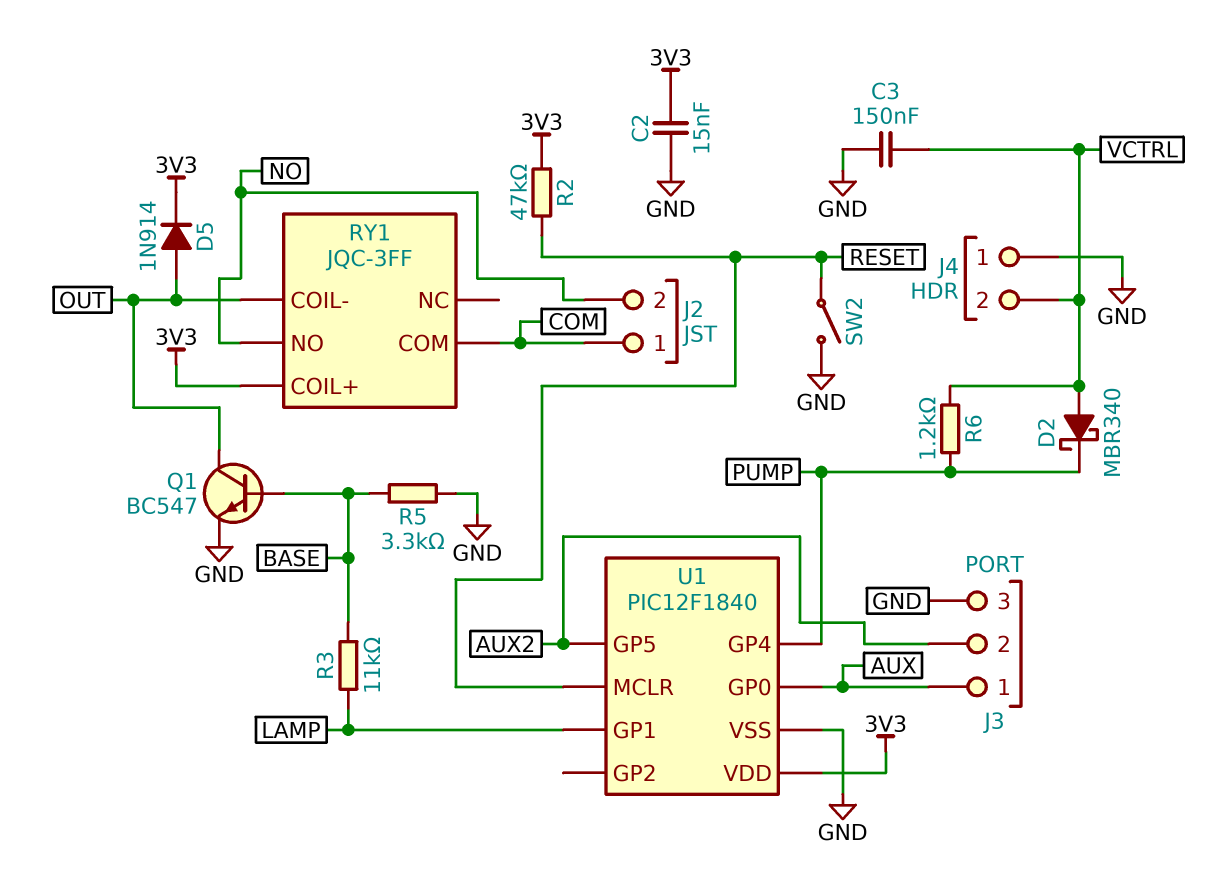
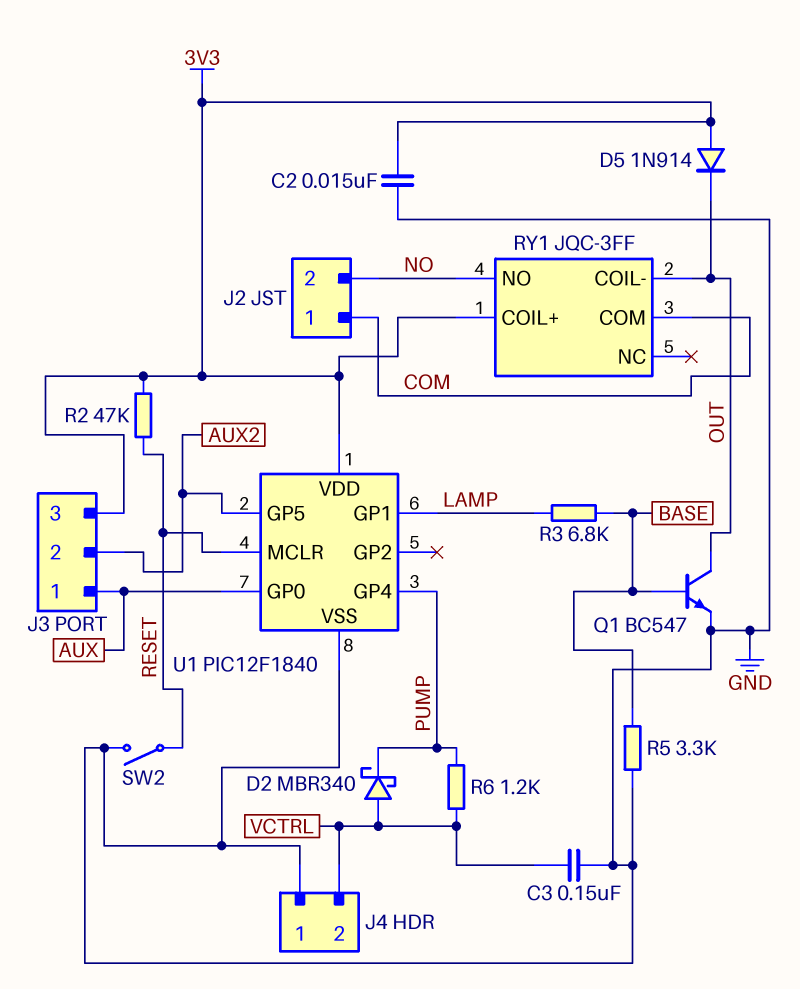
D5: diode 1N914 (A OUT, K 3V3) -> diode 1N914 (A 3V3, K OUT)
J3 pin 3: GND -> 3V3
R3: 11k (BASE, LAMP) -> 6.8k (BASE, LAMP)

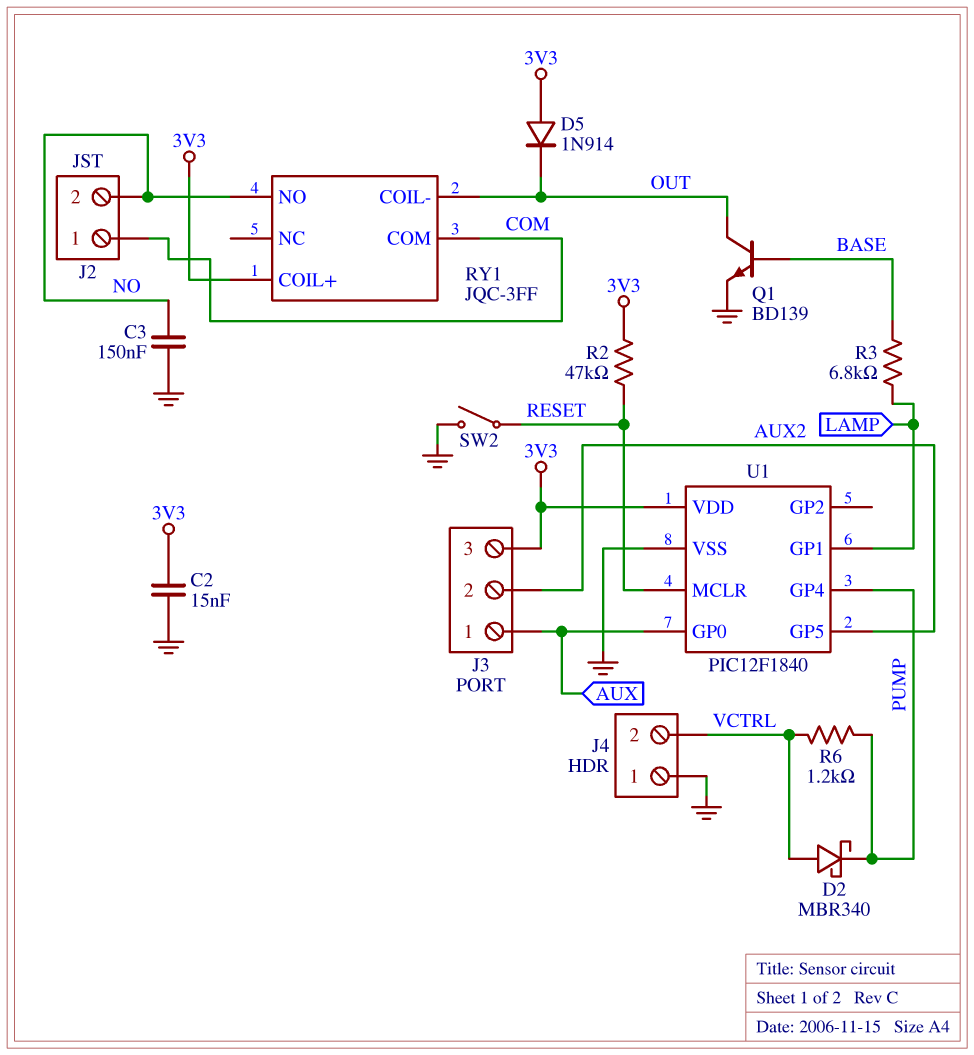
C3: 150nF (GND, VCTRL) -> 150nF (GND, NO)
Q1: NPN BC547 (B BASE, C OUT, E GND) -> NPN BD139 (B BASE, C OUT, E GND)
R5: 3.3k (BASE, GND) -> none

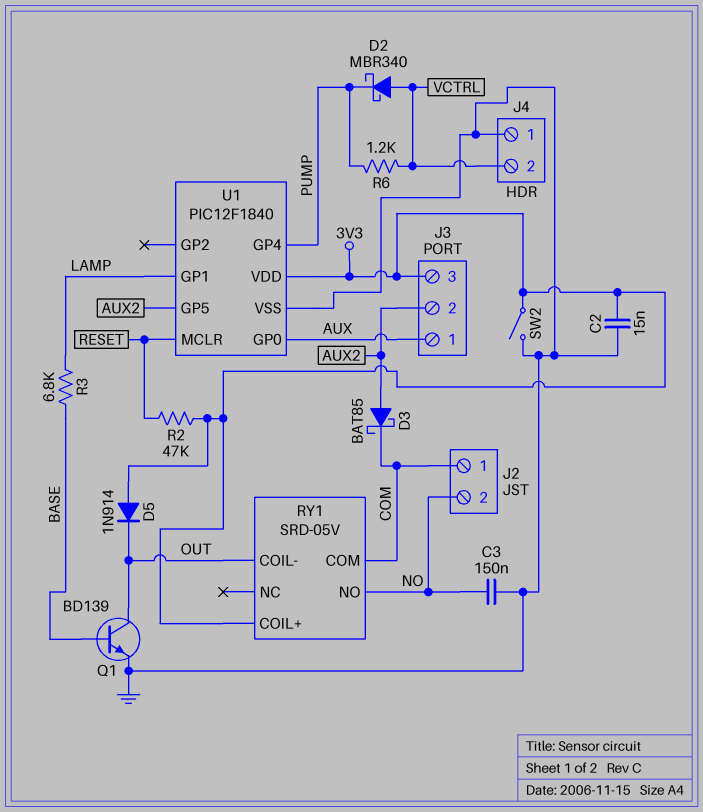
D3: none -> schottky BAT85 (A AUX2, K COM)
RY1: JQC-3FF -> SRD-05V
SW2: switch (GND, RESET) -> switch (3V3, GND)

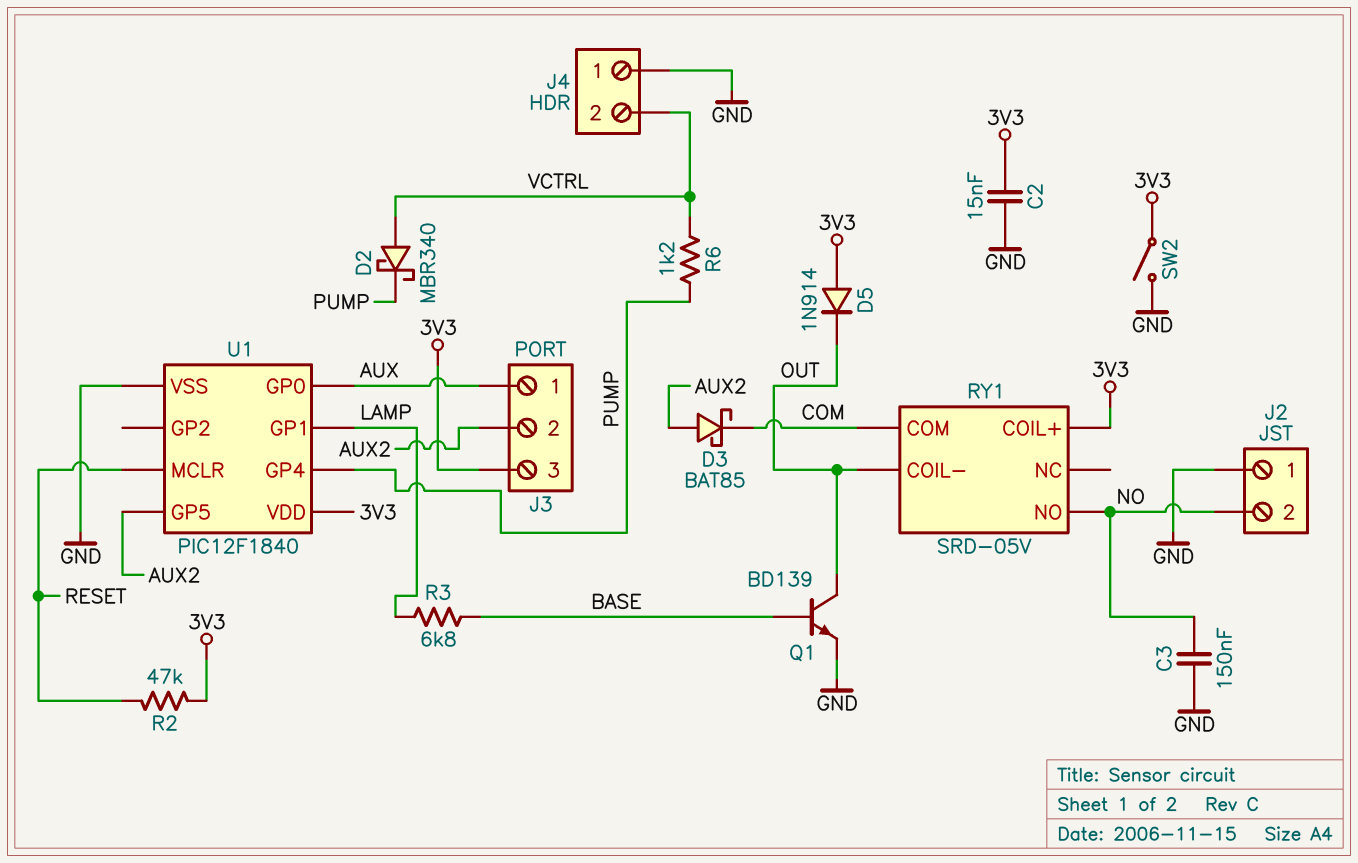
J2 pin 1: COM -> GND

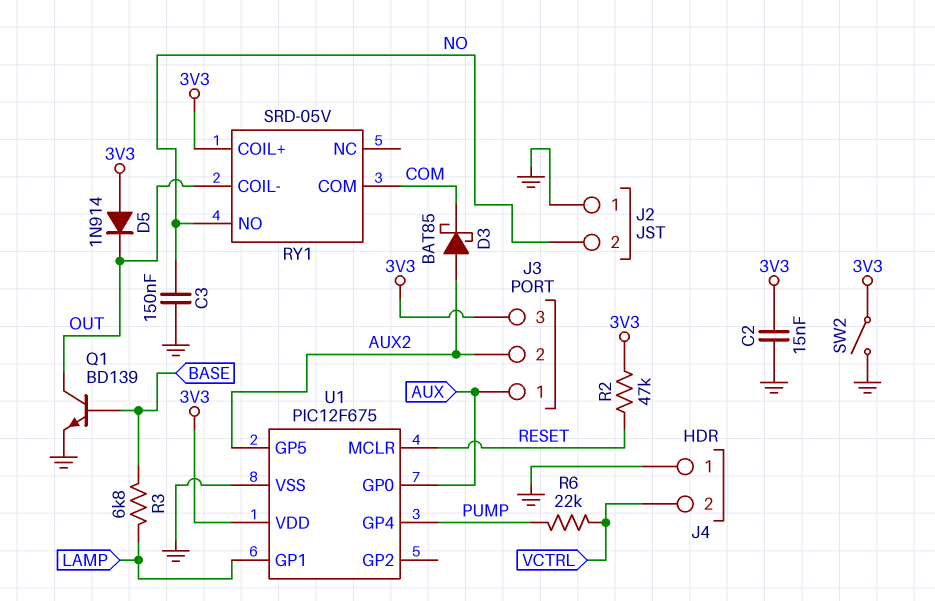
D2: schottky MBR340 (A VCTRL, K PUMP) -> none
R6: 1.2k (PUMP, VCTRL) -> 22k (PUMP, VCTRL)
U1: PIC12F1840 -> PIC12F675

